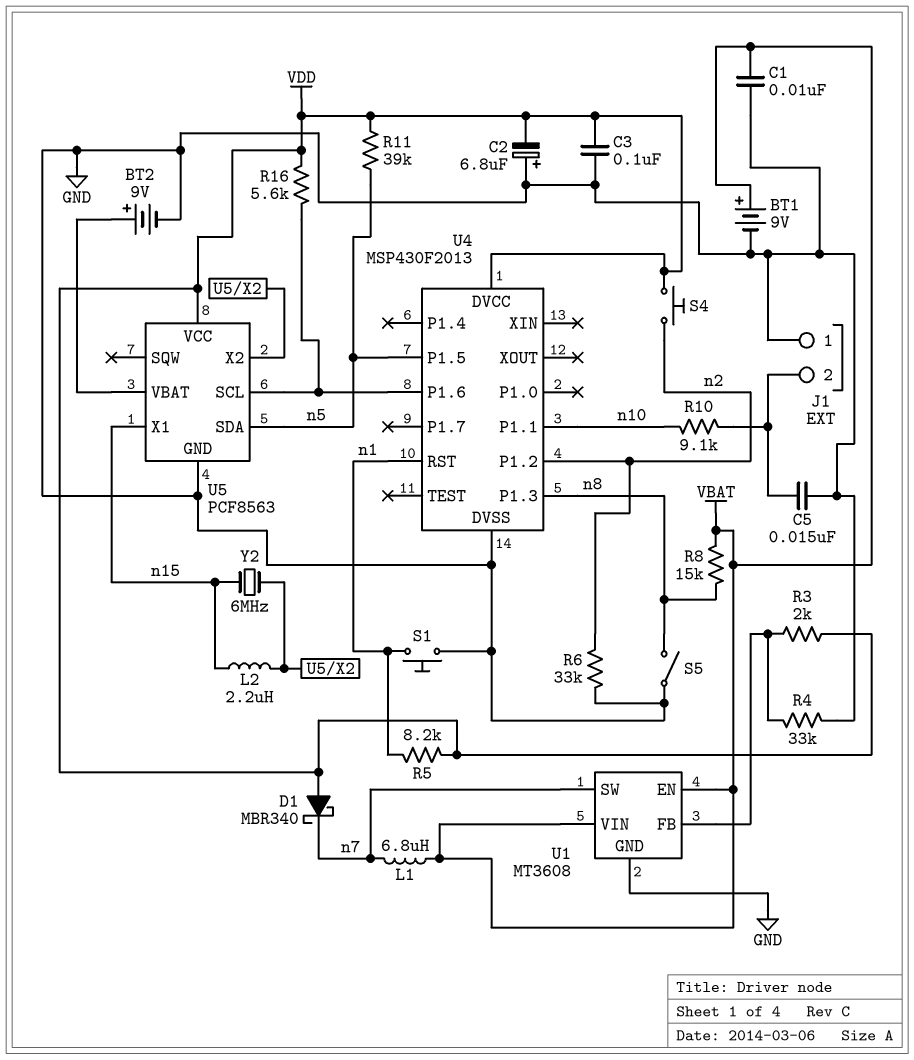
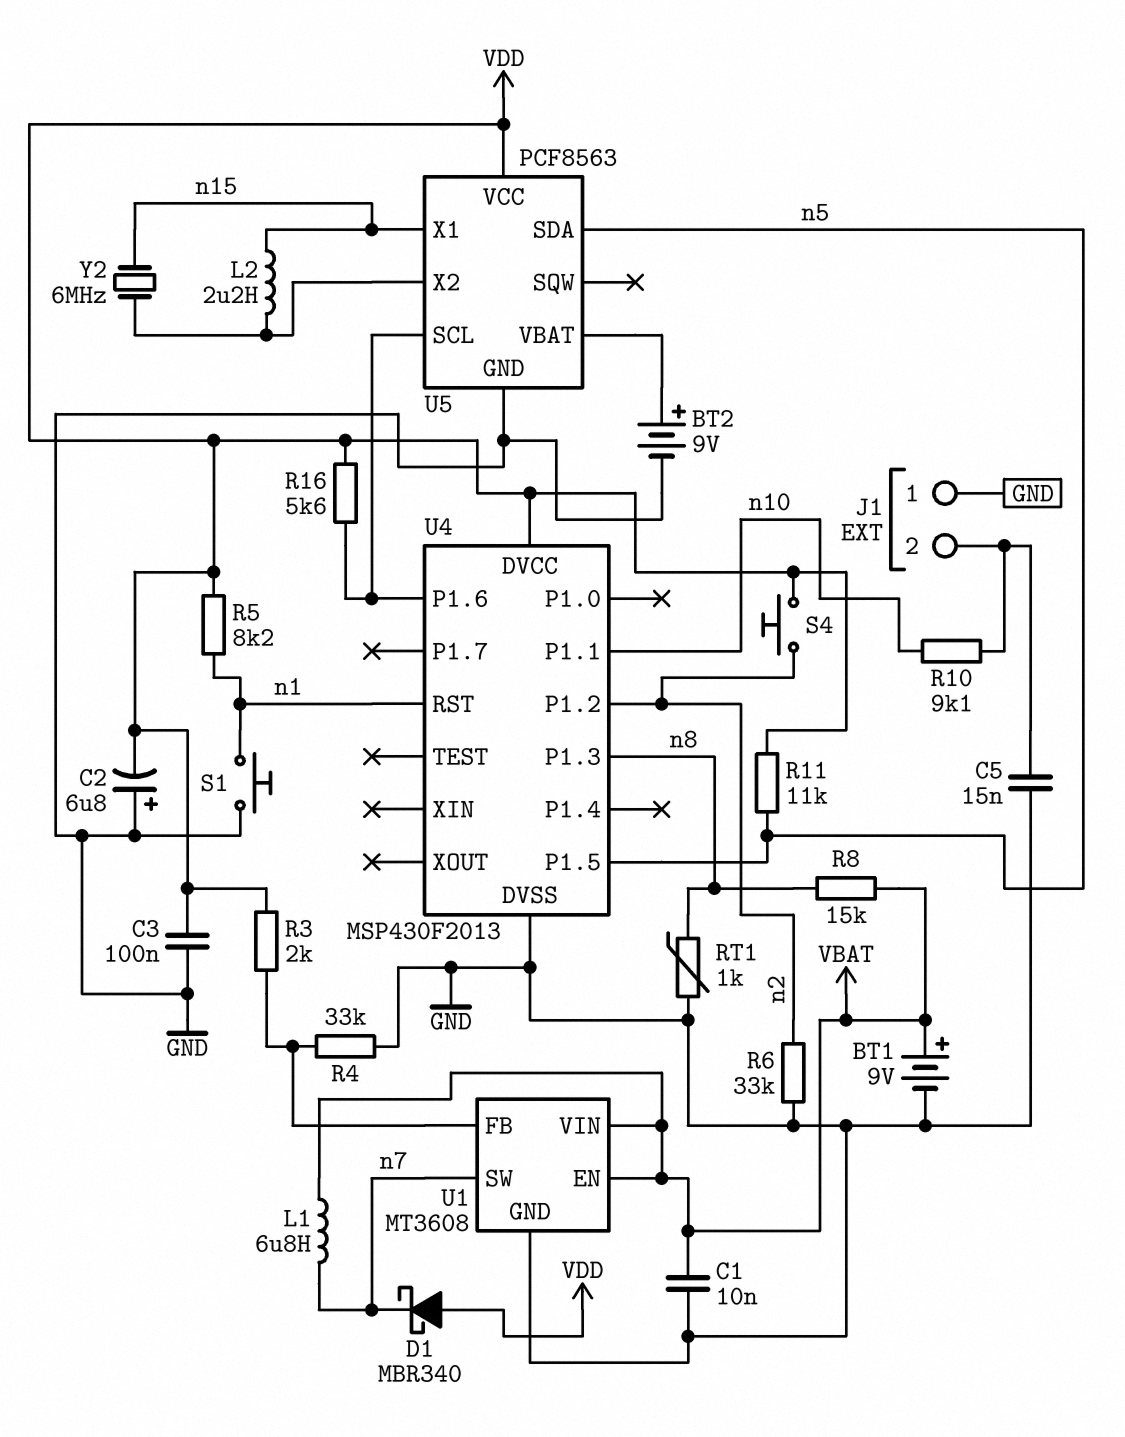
R11: 39k (VDD, n5) -> 11k (VDD, n5)
RT1: none -> 1k (GND, n8)
S5: switch (GND, n8) -> none

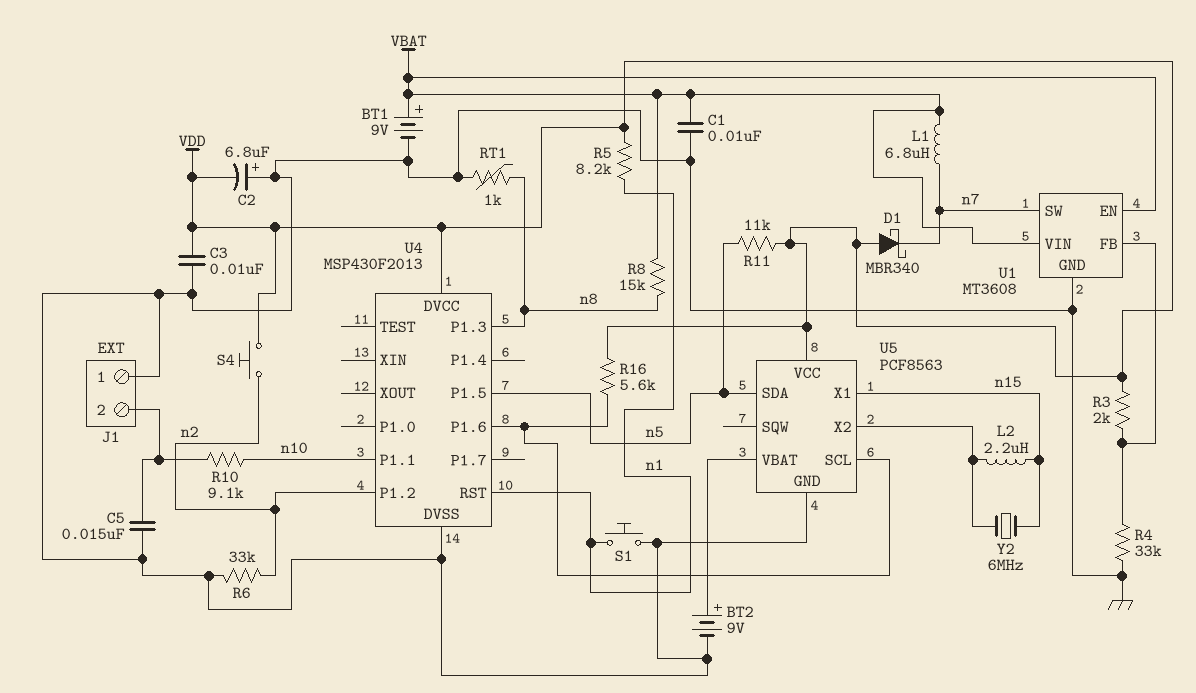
C3: 100nF (GND, VDD) -> 10nF (GND, VDD)

